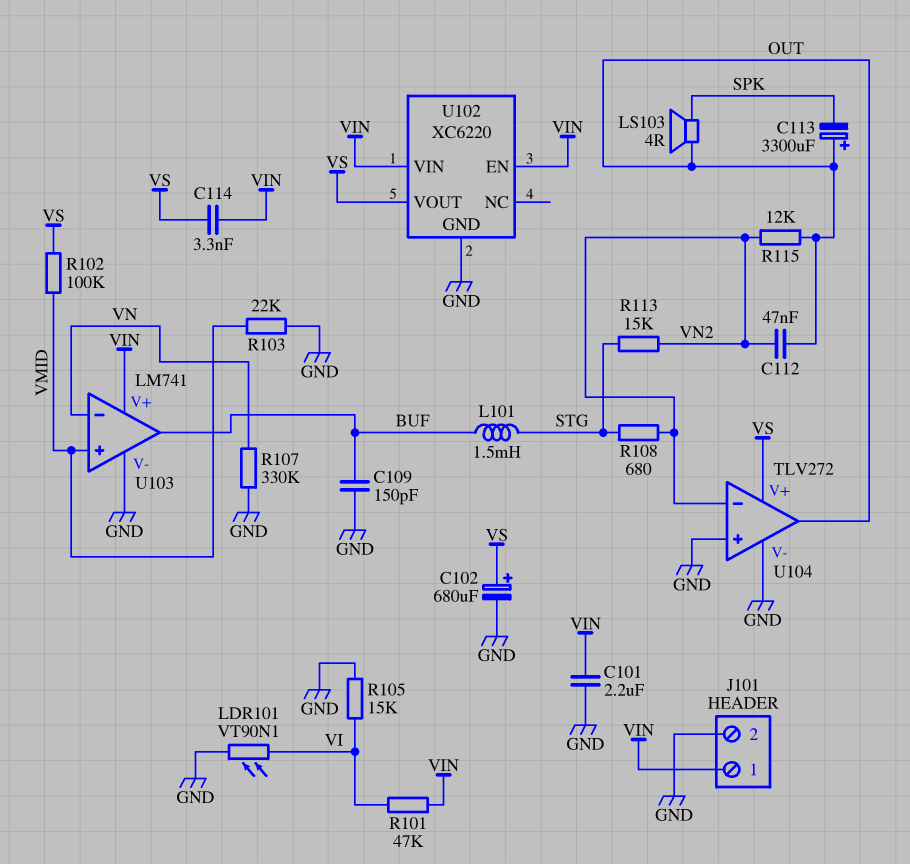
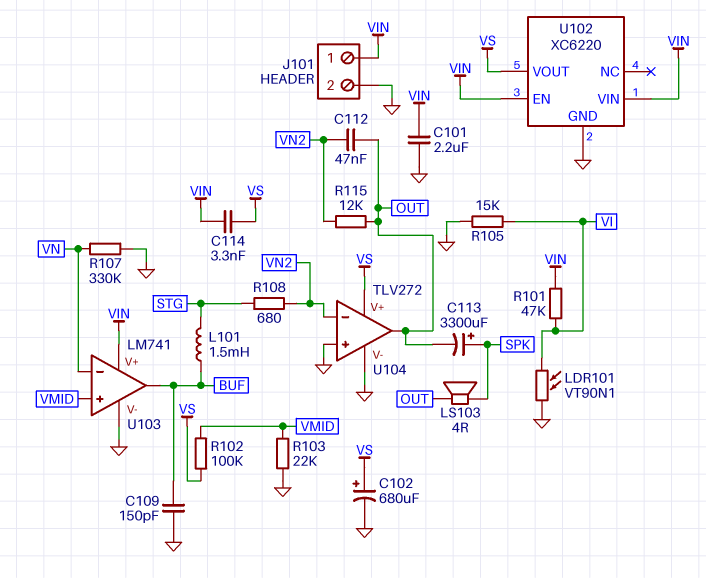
C113: 3300uF (plus OUT, minus SPK) -> 3300uF (plus SPK, minus OUT)
R113: 15k (STG, VN2) -> none

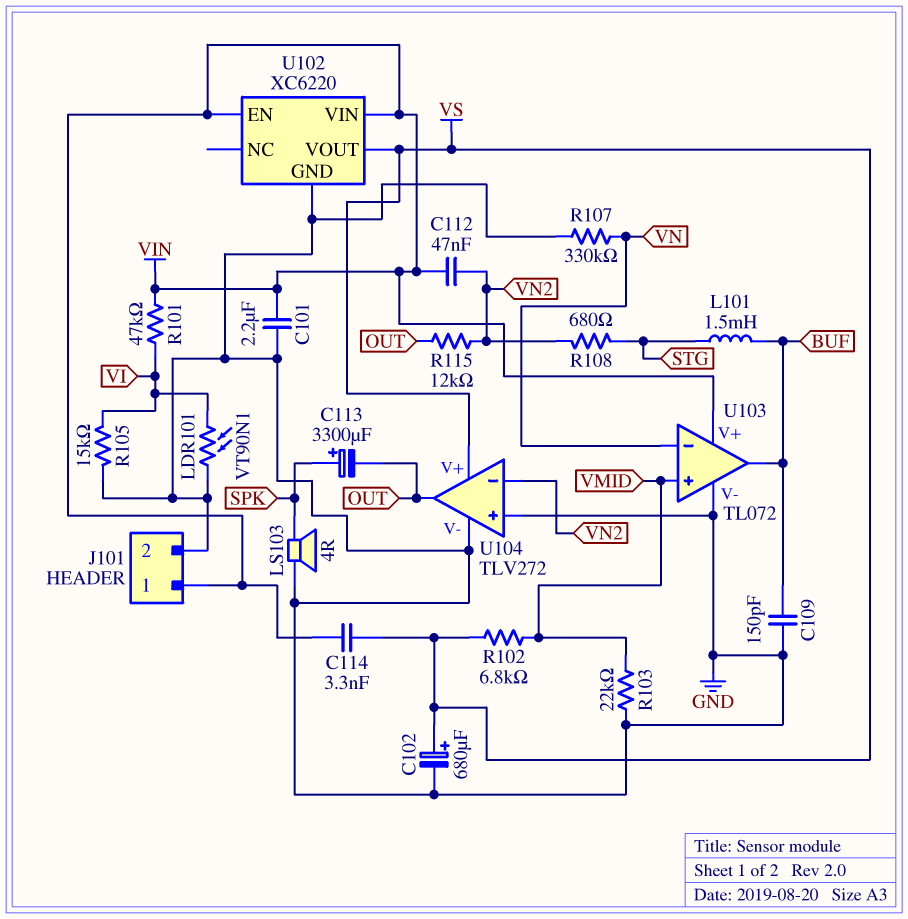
C112: 47nF (OUT, VN2) -> 47nF (VIN, VN2)
LS103: speaker 4R (OUT, SPK) -> speaker 4R (GND, SPK)
R102: 100k (VMID, VS) -> 6.8k (VMID, VS)
U103: LM741 -> TL072

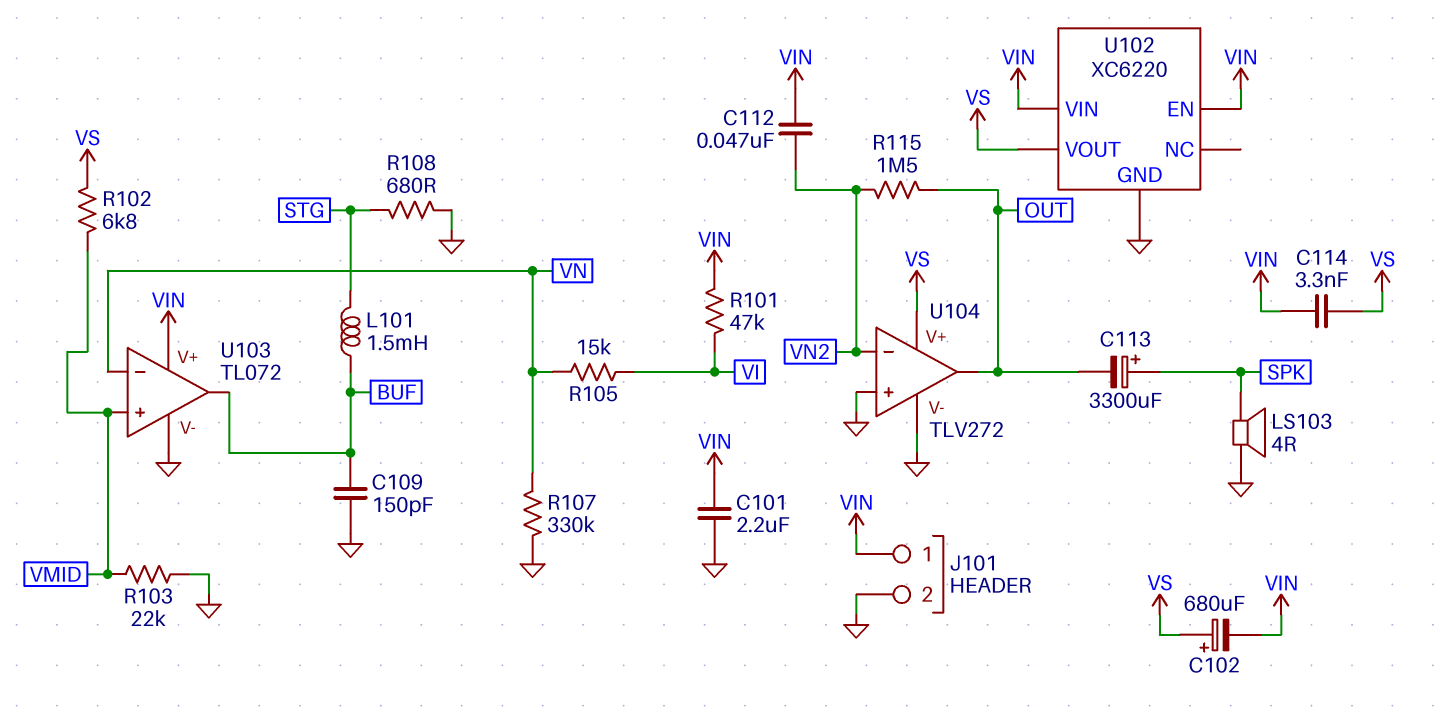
C102: 680uF (plus VS, minus GND) -> 680uF (plus VS, minus VIN)
LDR101: VT90N1 (GND, VI) -> none
R105: 15k (GND, VI) -> 15k (VI, VN)
R108: 680 (STG, VN2) -> 680 (GND, STG)
R115: 12k (OUT, VN2) -> 1.5M (OUT, VN2)

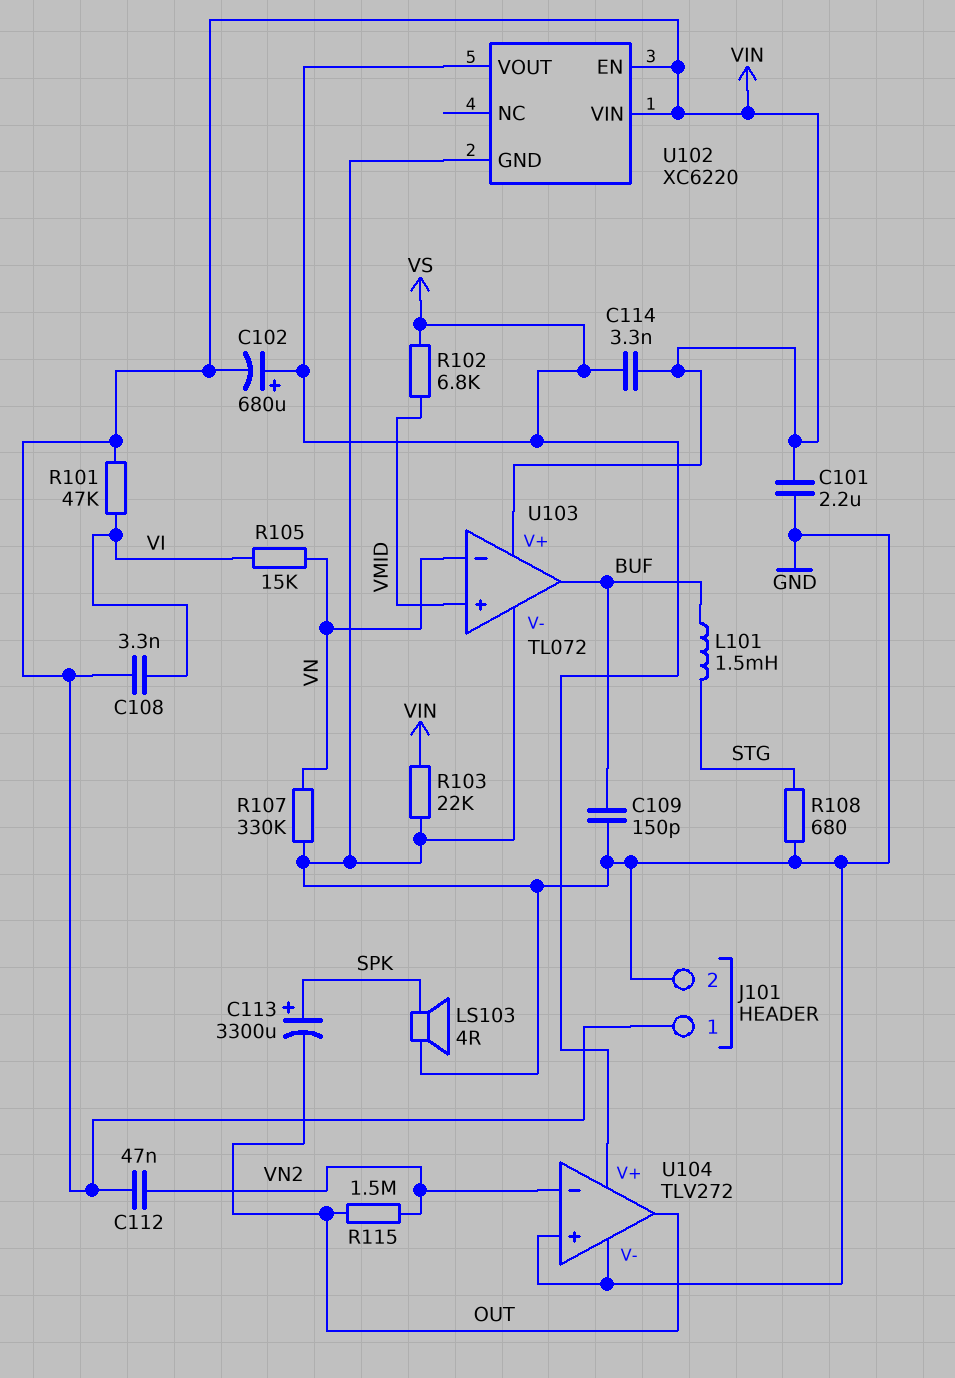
C108: none -> 3.3nF (VI, VIN)
R103: 22k (GND, VMID) -> 22k (GND, VIN)

